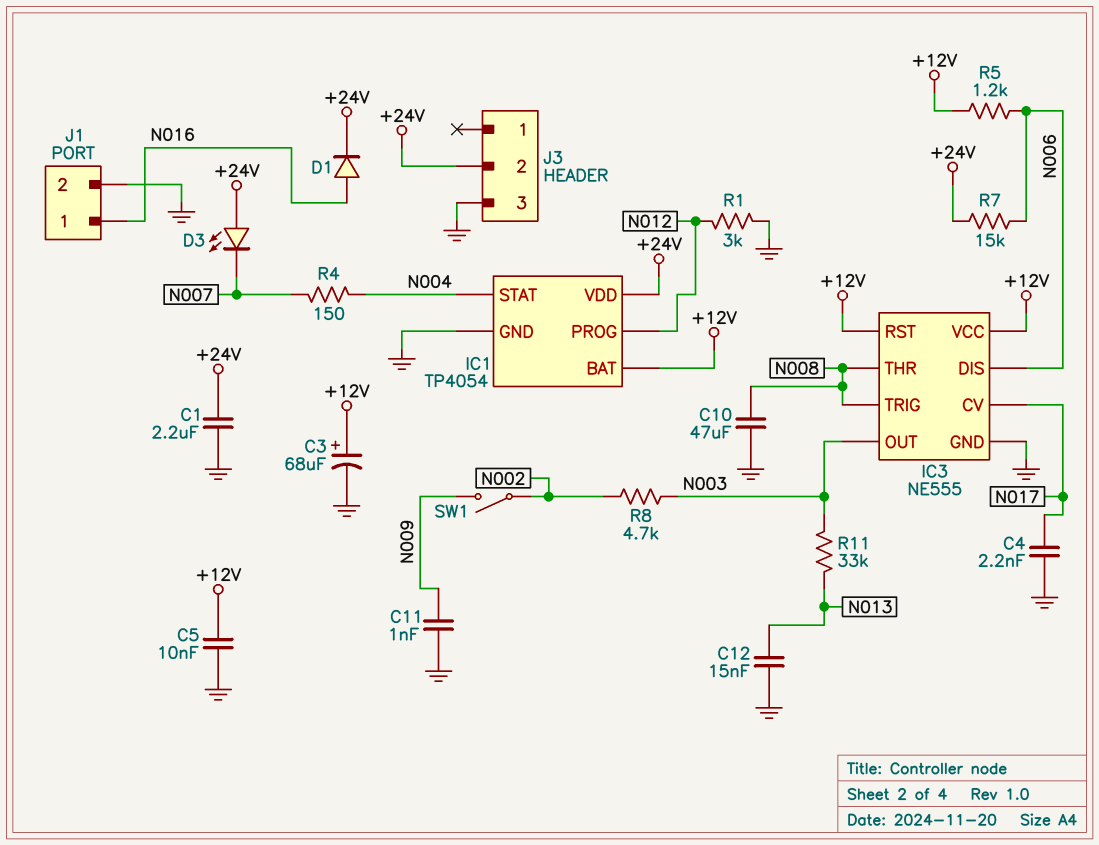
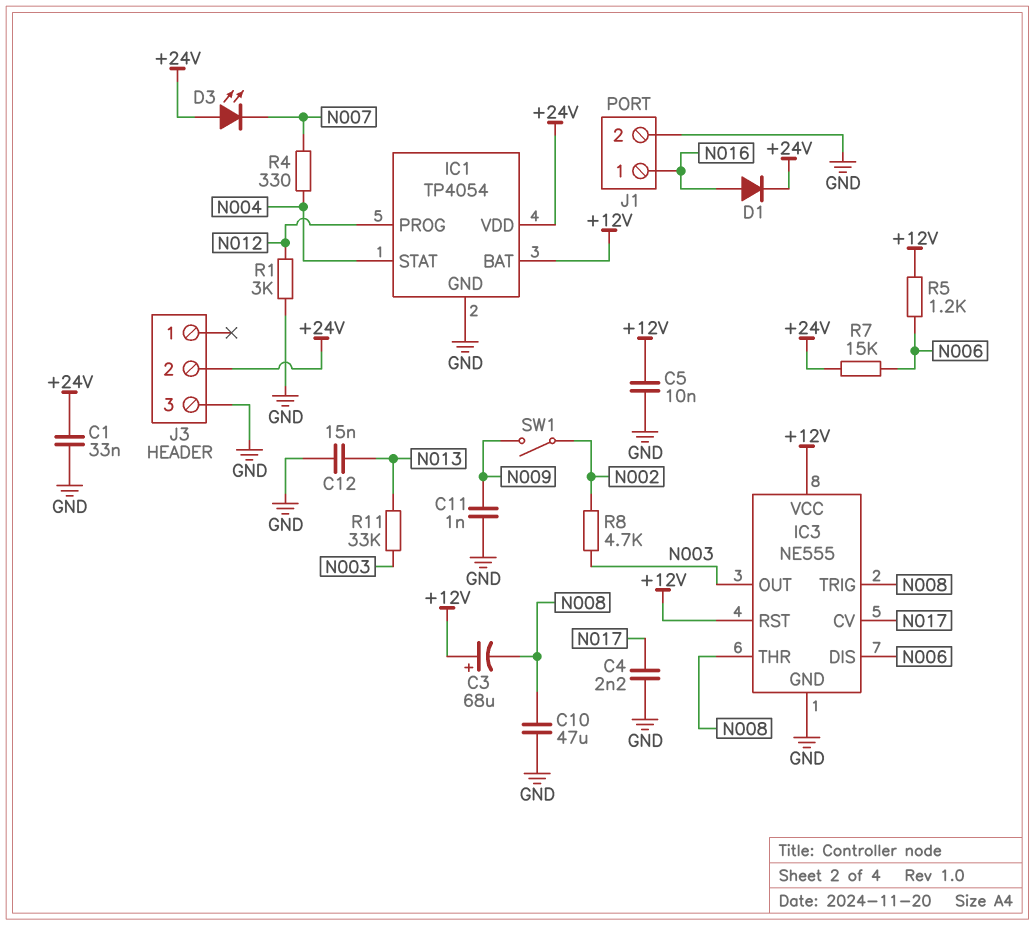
C1: 2.2uF (+24V, GND) -> 33nF (+24V, GND)
C3: 68uF (plus +12V, minus GND) -> 68uF (plus +12V, minus N008)
R4: 150 (N004, N007) -> 330 (N004, N007)

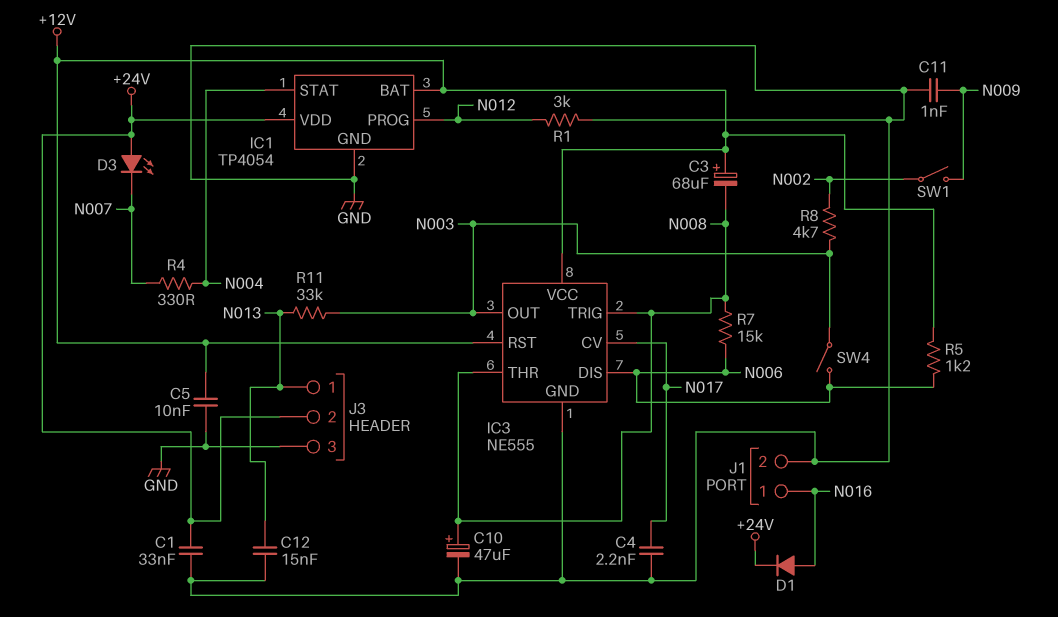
C10: 47uF (GND, N008) -> 47uF (plus N008, minus GND)
J3 pin 1: none -> N013
R7: 15k (+24V, N006) -> 15k (N006, N008)
SW4: none -> switch (N003, N006)

